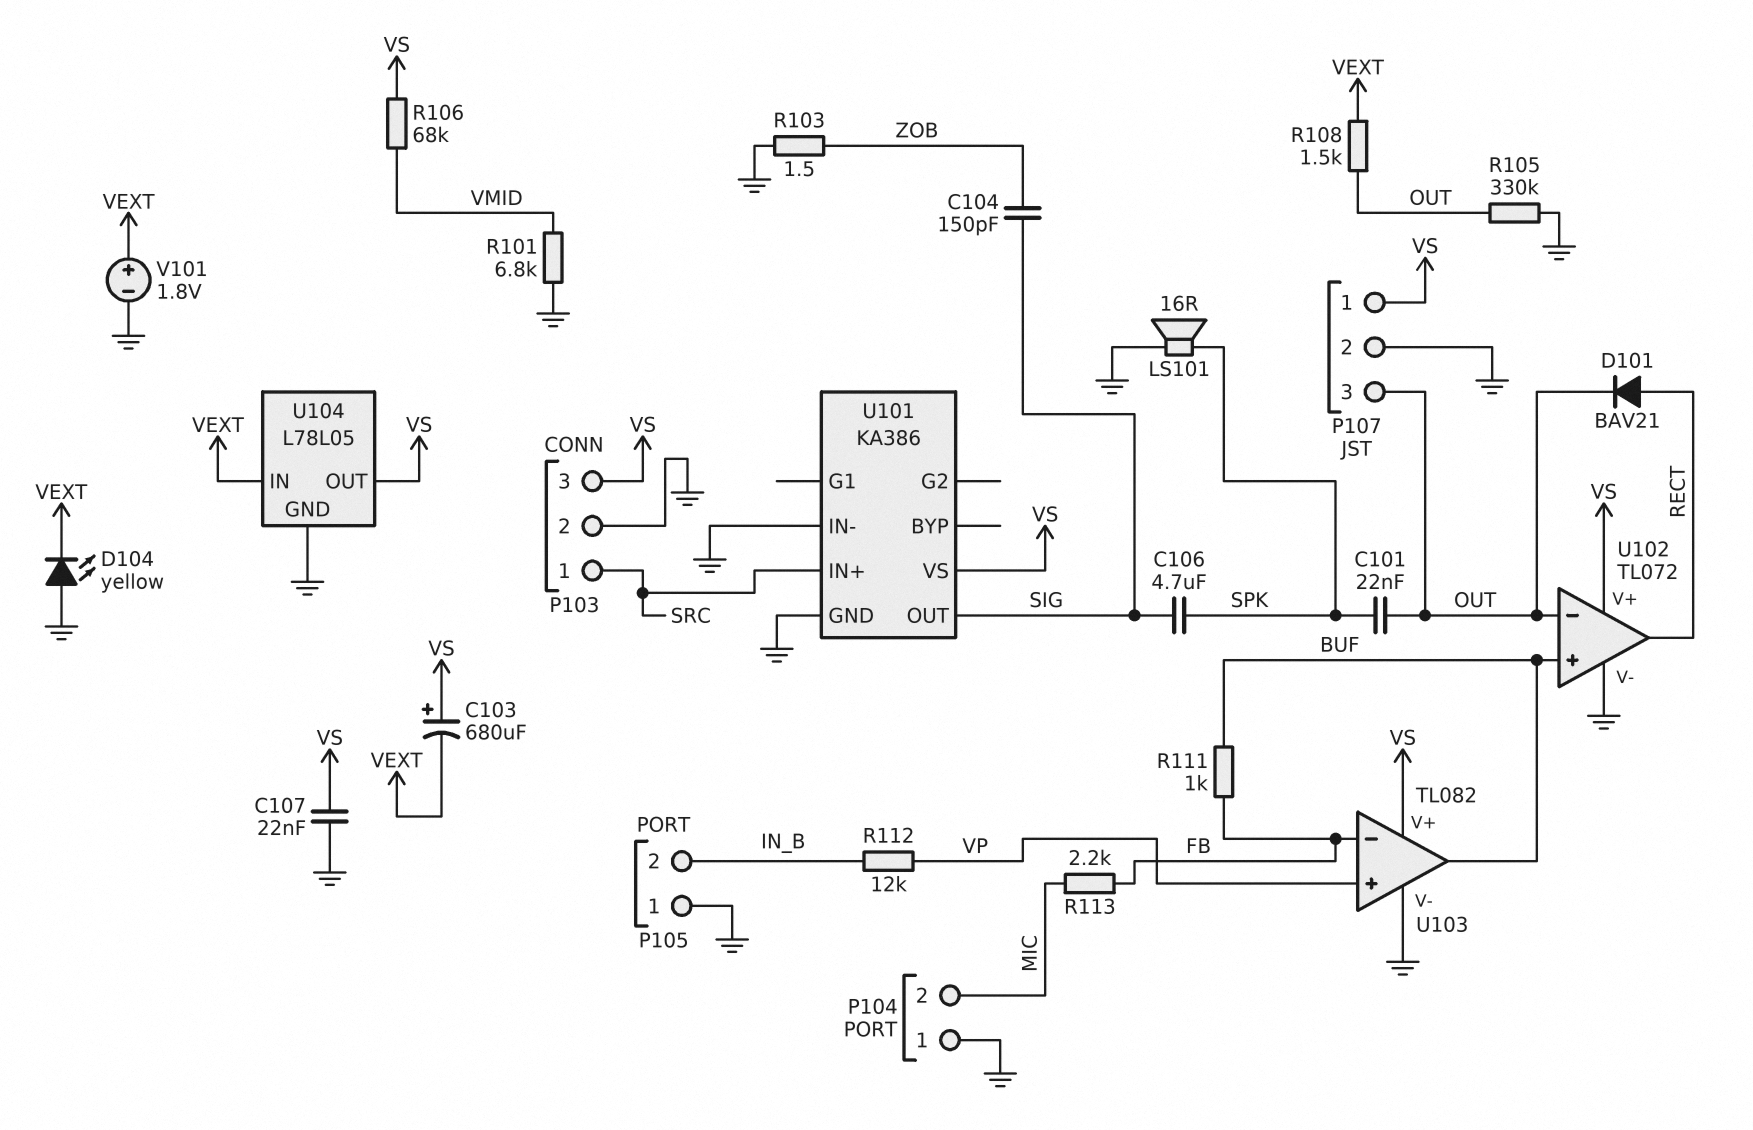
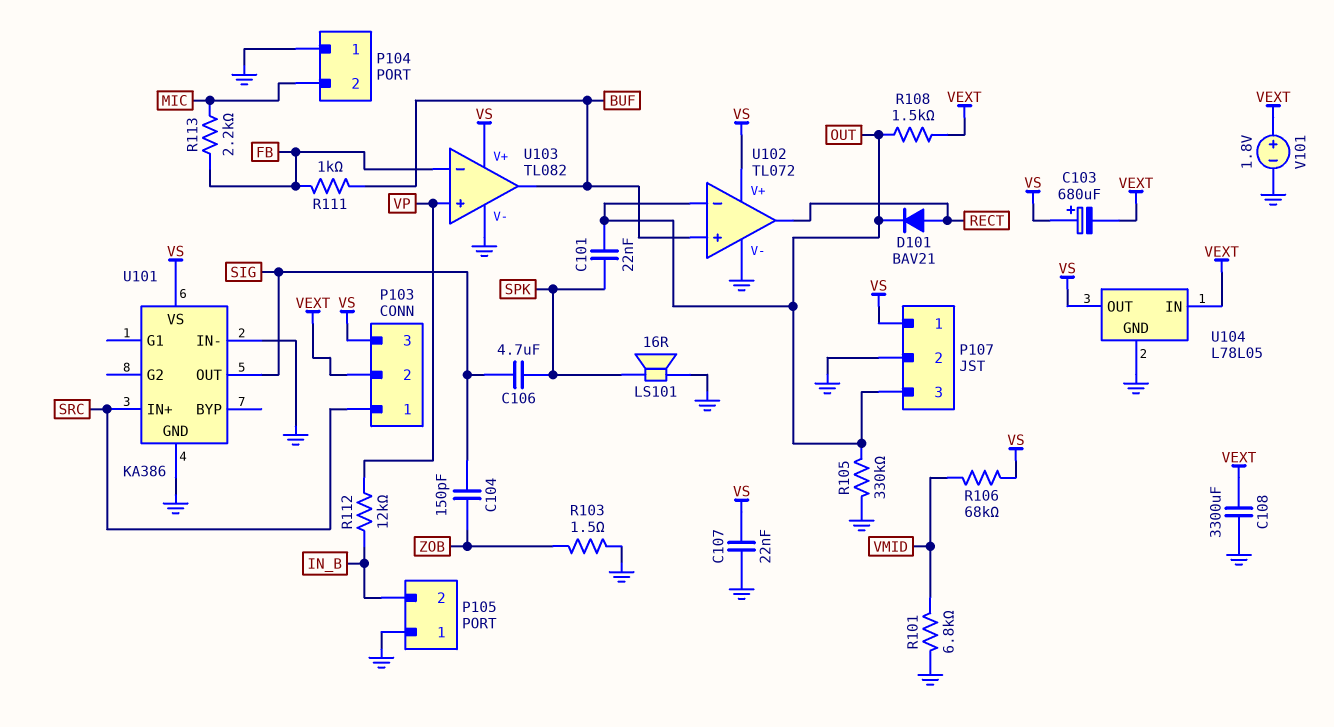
C108: none -> 3300uF (GND, VEXT)
D104: LED yellow (A GND, K VEXT) -> none
P103 pin 2: GND -> VEXT

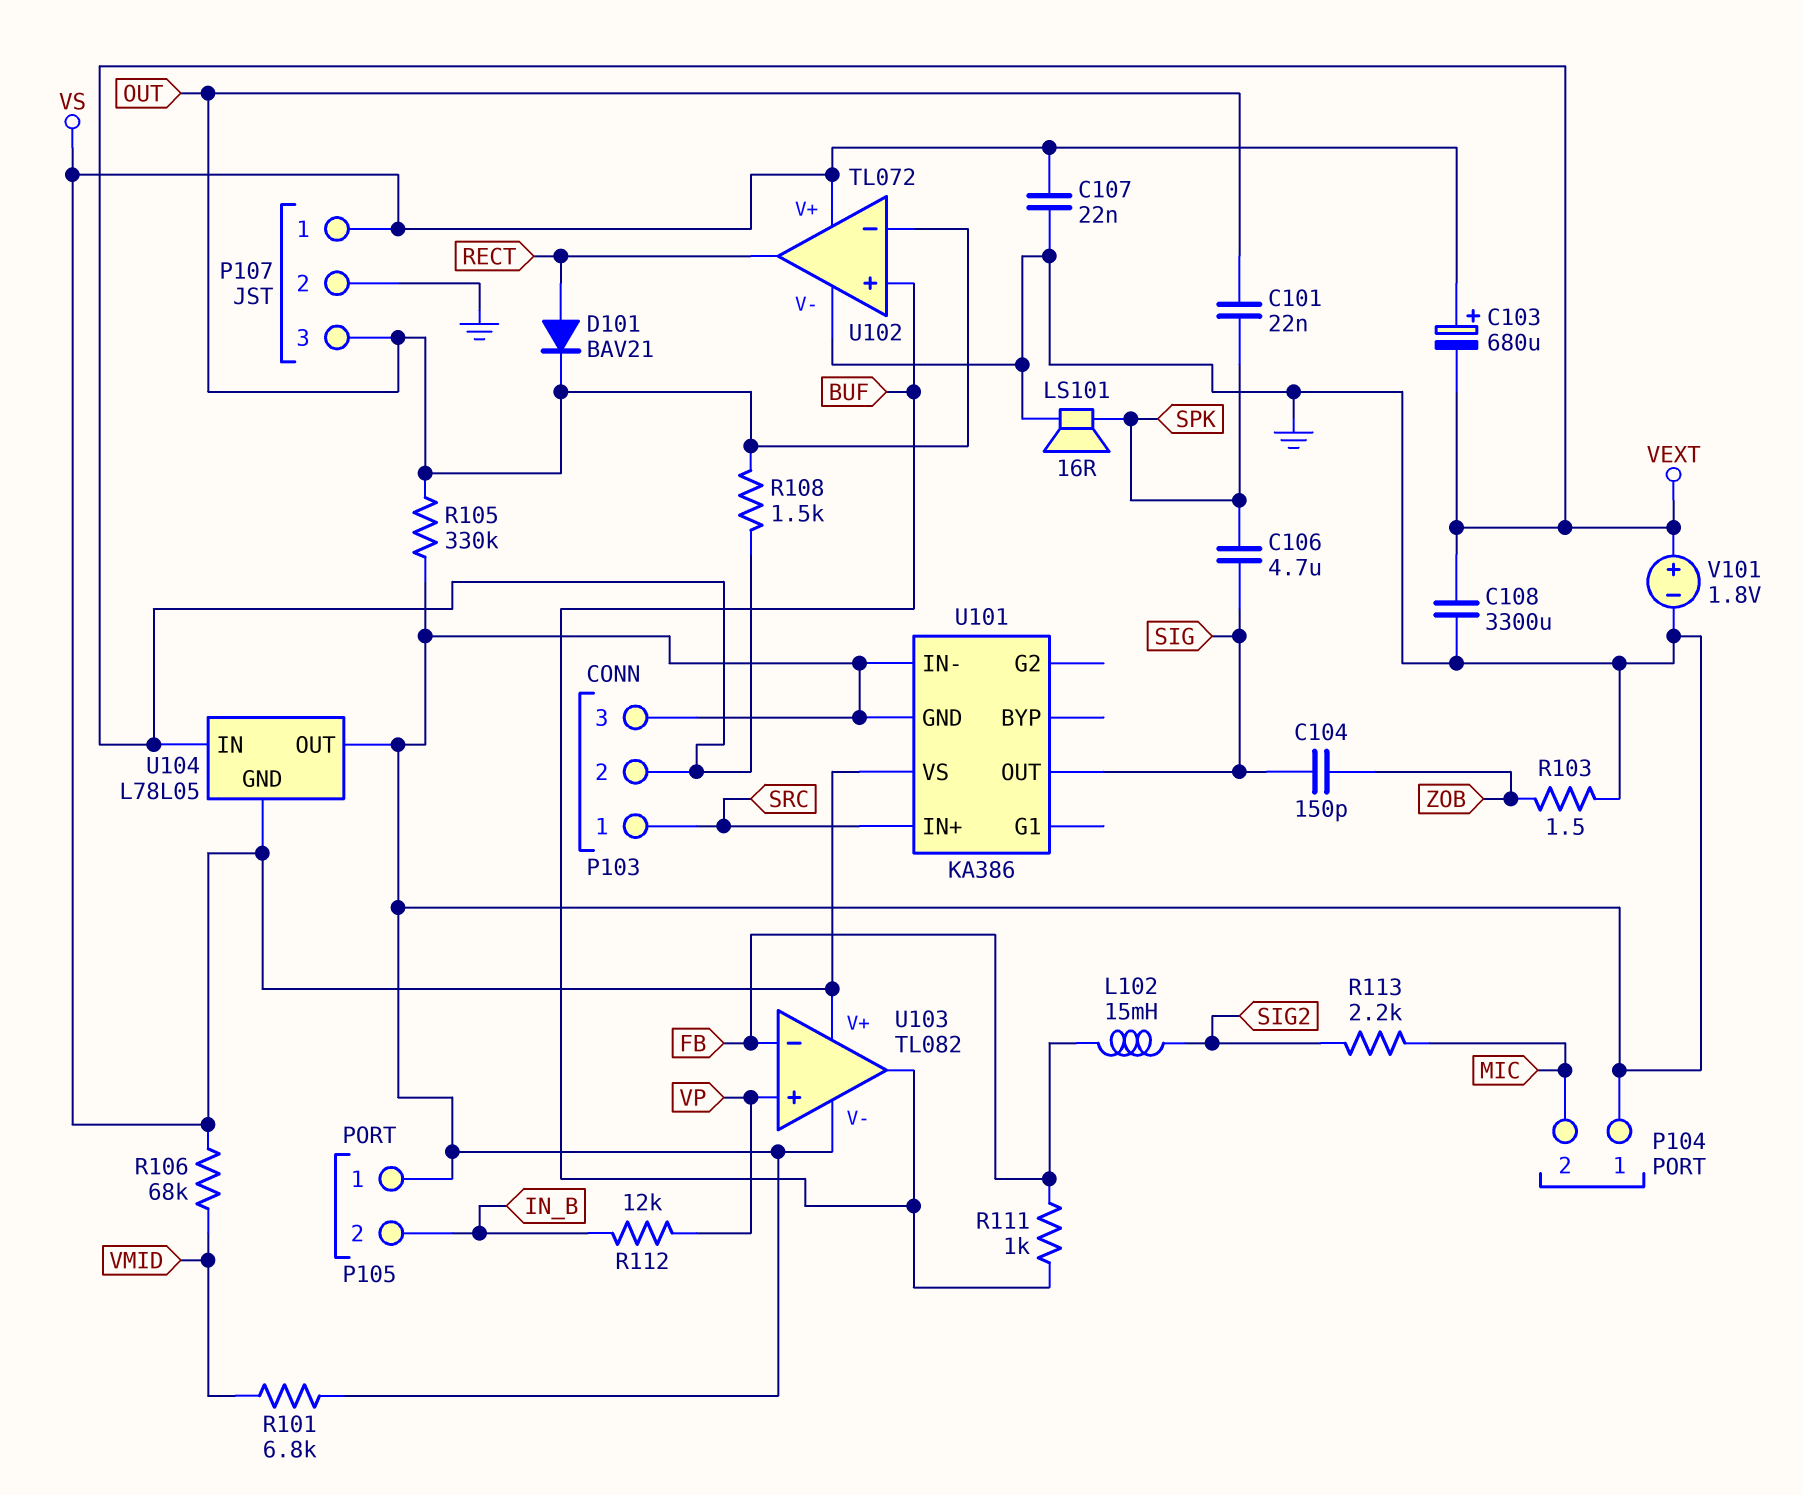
L102: none -> 15mH (FB, SIG2)
P103 pin 3: VS -> GND
R113: 2.2k (FB, MIC) -> 2.2k (MIC, SIG2)
U104 pin GND: GND -> VS
U104 pin OUT: VS -> GND

